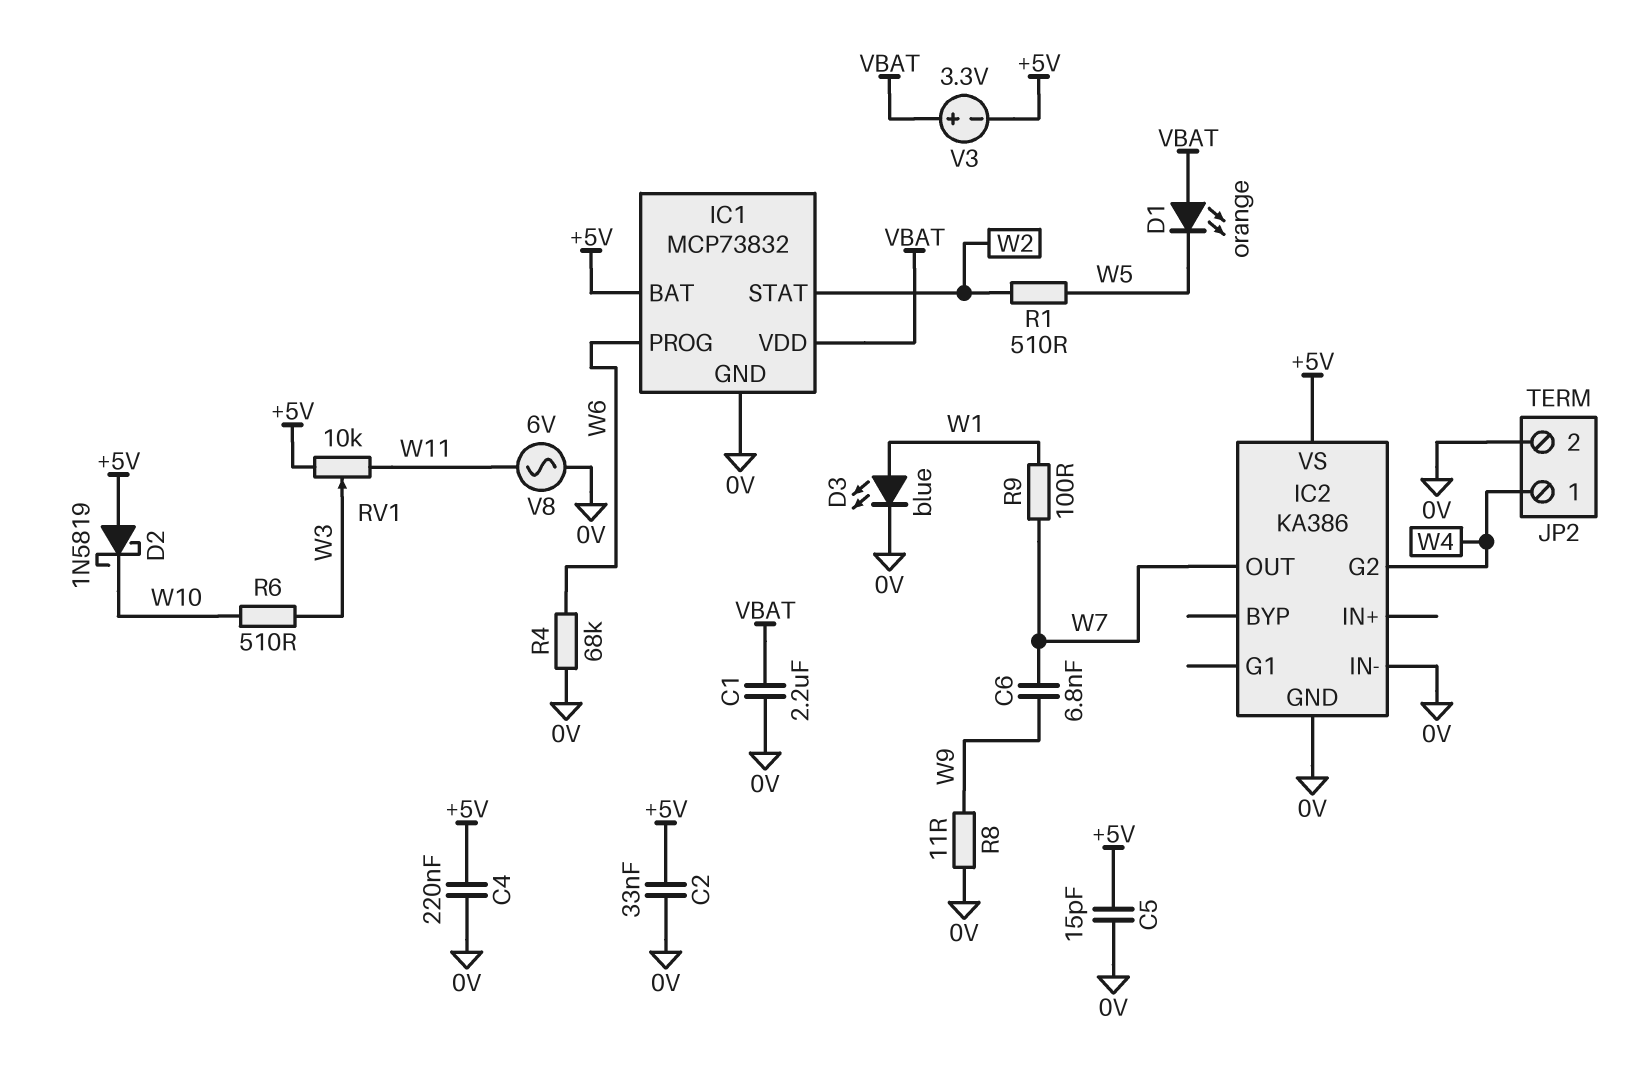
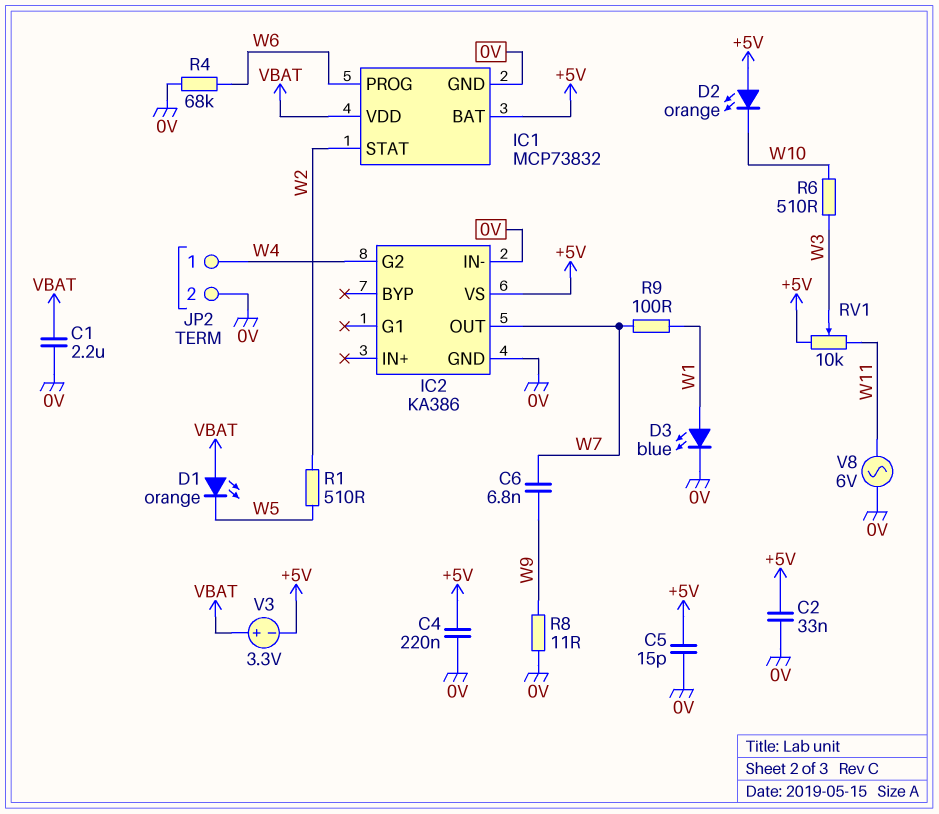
D2: schottky 1N5819 (A +5V, K W10) -> LED orange (A +5V, K W10)

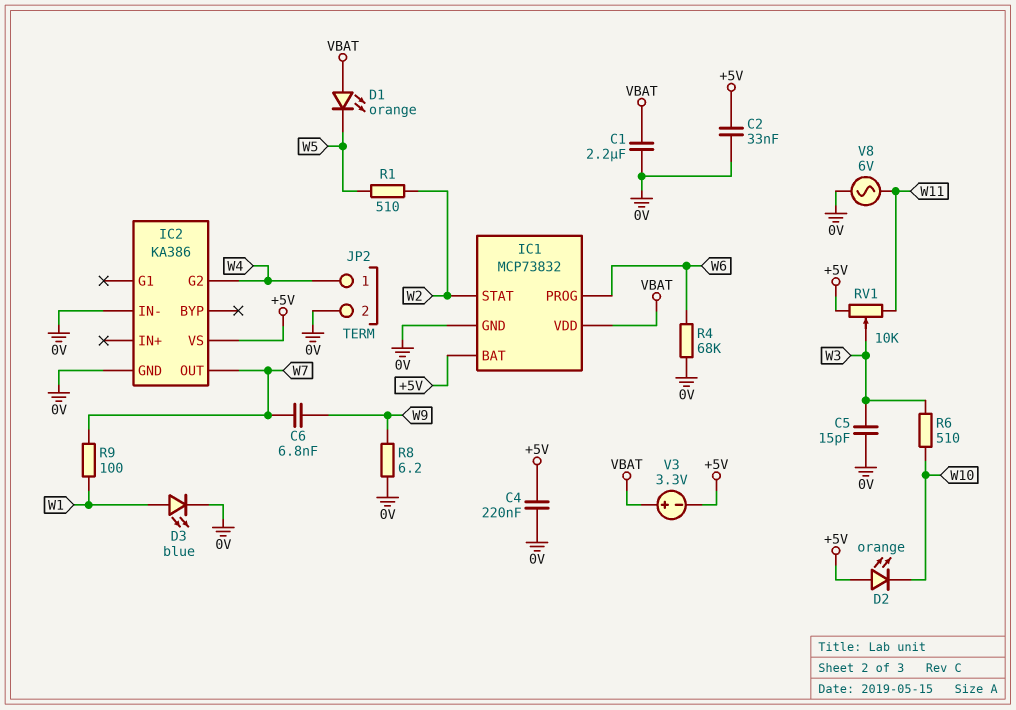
C5: 15pF (+5V, 0V) -> 15pF (0V, W3)
R8: 11 (0V, W9) -> 6.2 (0V, W9)

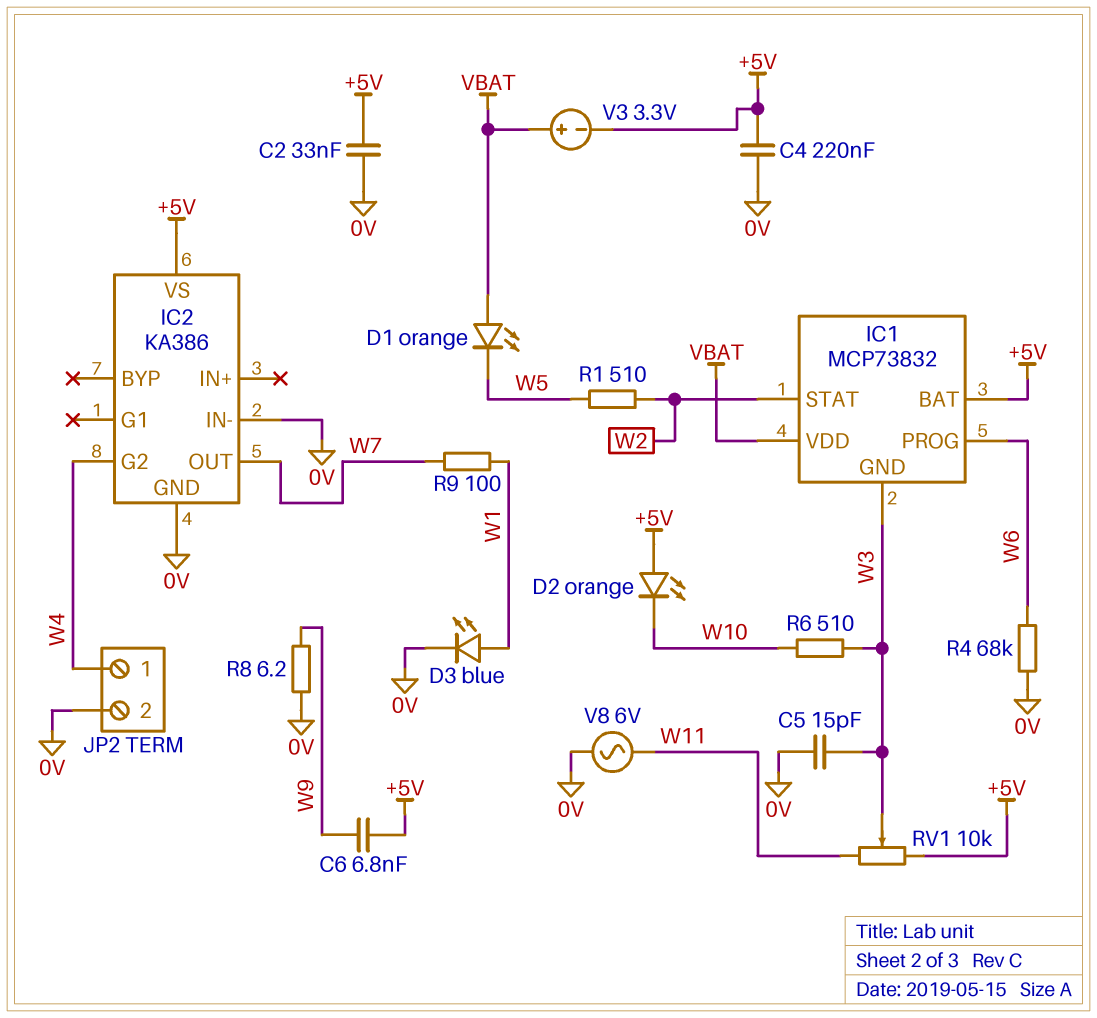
C1: 2.2uF (0V, VBAT) -> none
C6: 6.8nF (W7, W9) -> 6.8nF (+5V, W9)
IC1 pin GND: 0V -> W3

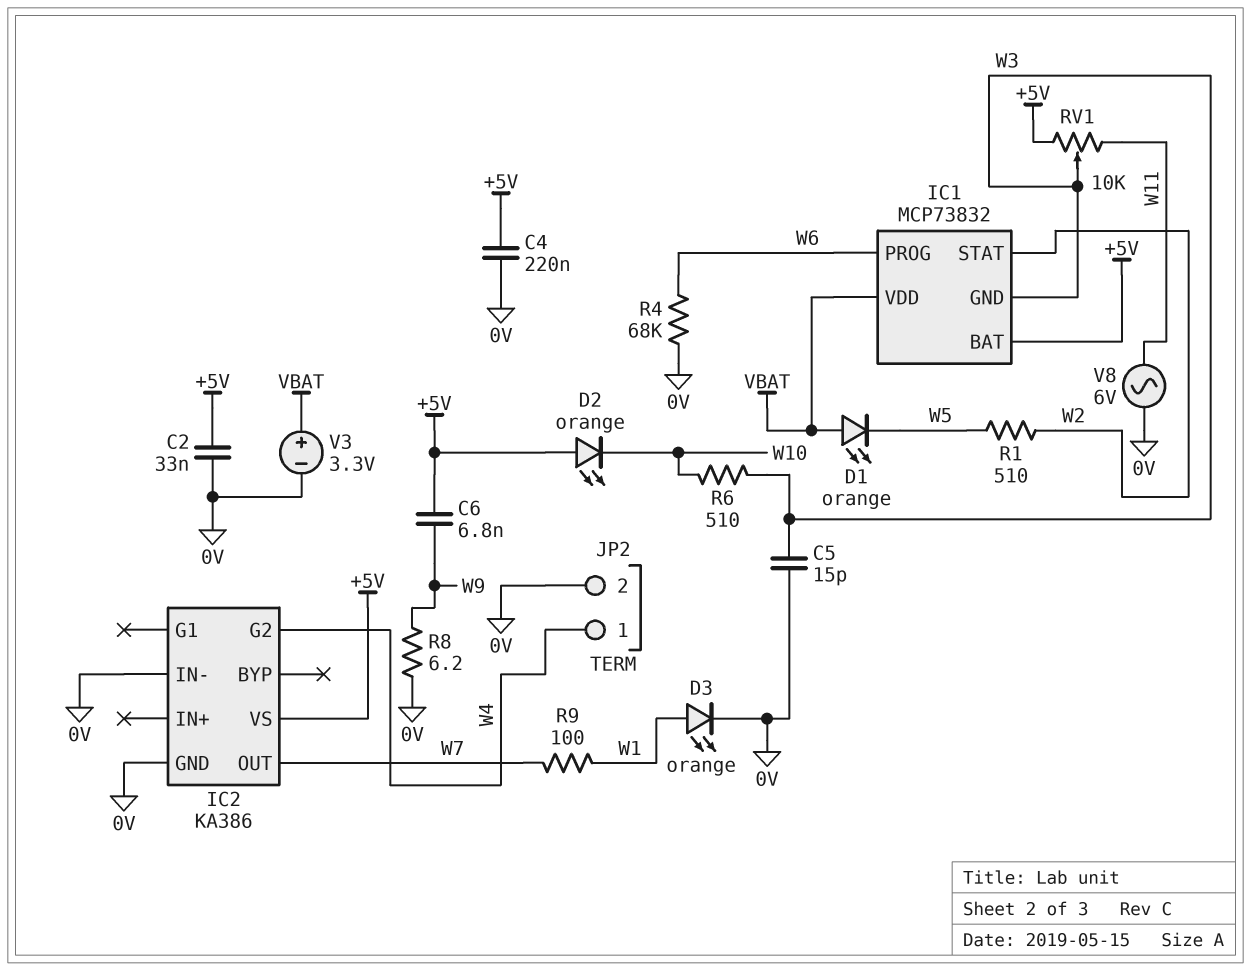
D3: LED blue (A W1, K 0V) -> LED orange (A W1, K 0V)
V3: 3.3V (plus VBAT, minus +5V) -> 3.3V (plus VBAT, minus 0V)

